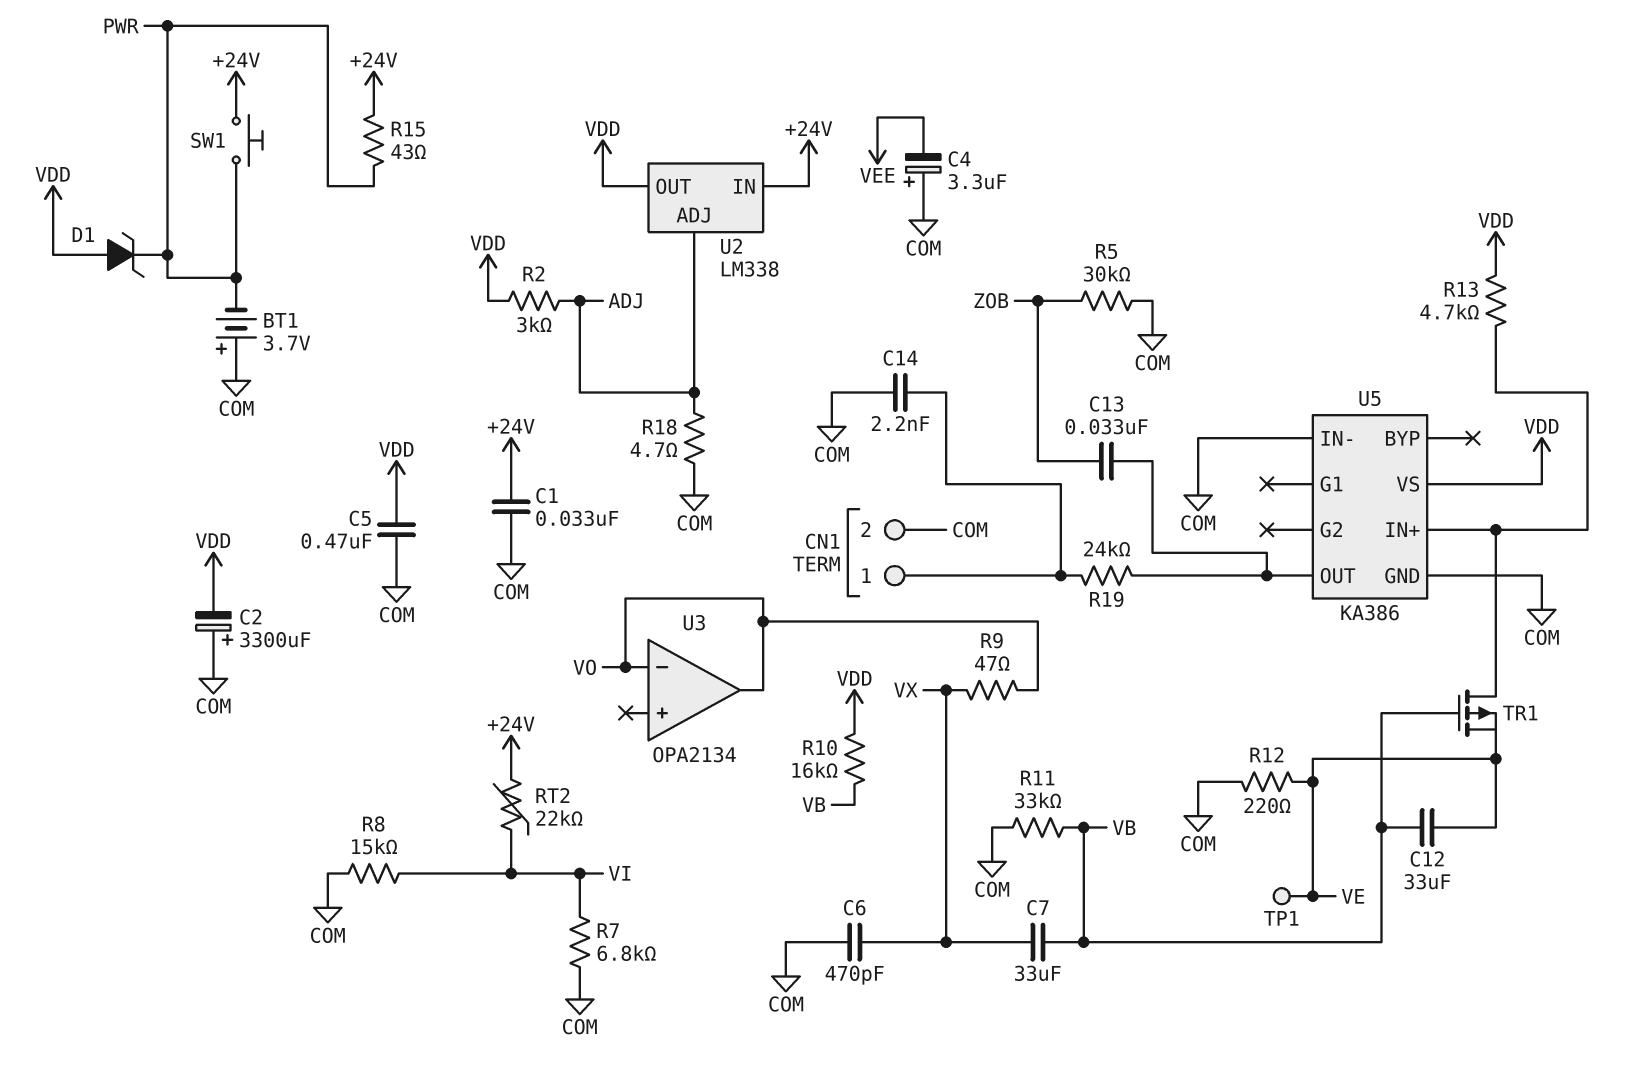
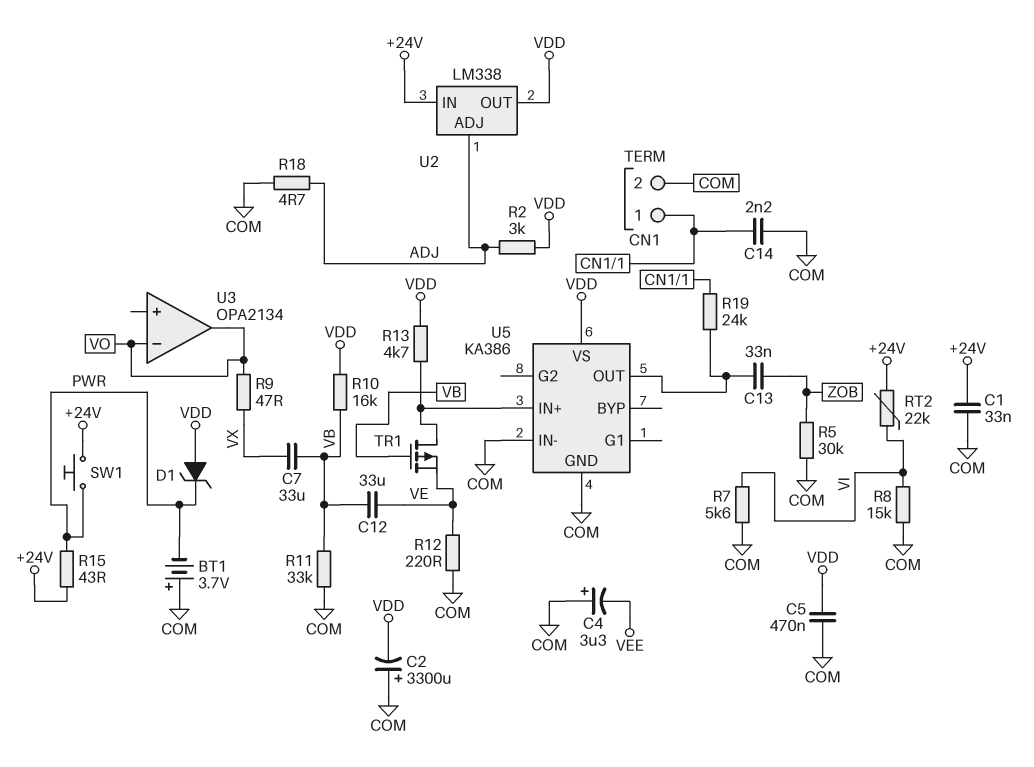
C6: 470pF (COM, VX) -> none
R7: 6.8k (COM, VI) -> 5.6k (COM, VI)
TP1: test point (VE) -> none

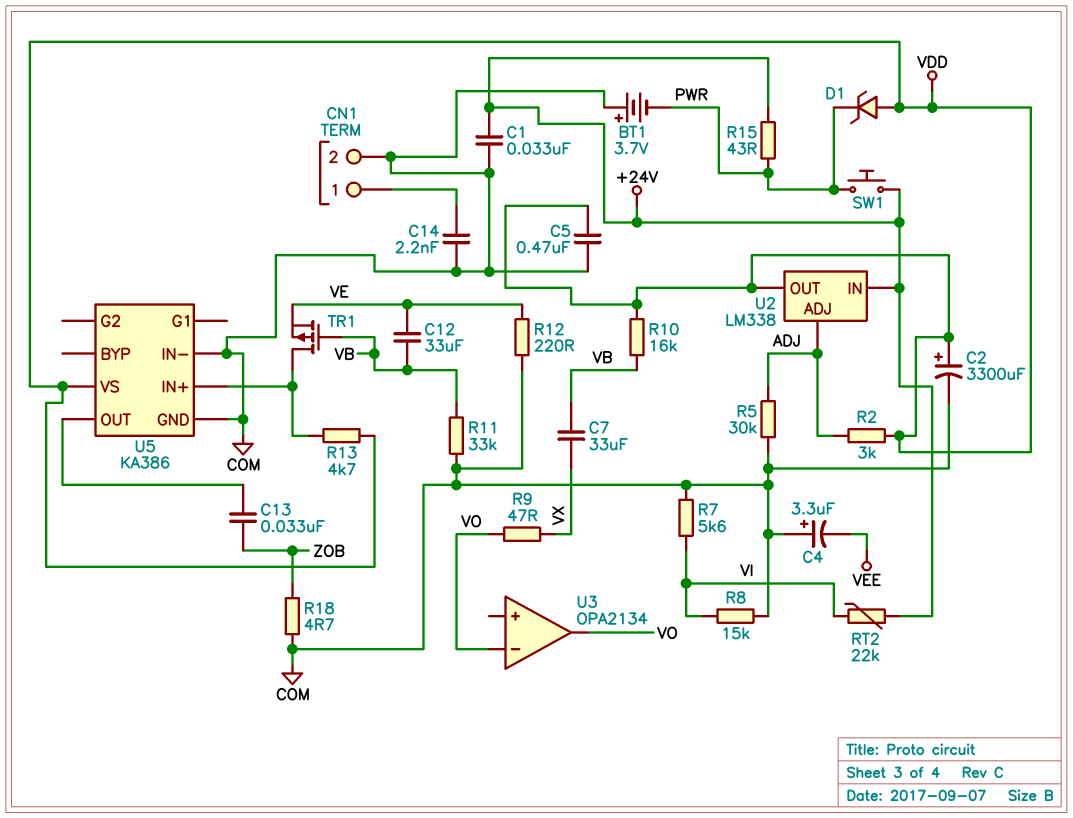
C2: 3300uF (plus COM, minus VDD) -> 3300uF (plus VDD, minus COM)
R5: 30k (COM, ZOB) -> 30k (ADJ, COM)
R18: 4.7 (ADJ, COM) -> 4.7 (COM, ZOB)
R19: 24k (CN1/1, U5/OUT) -> none

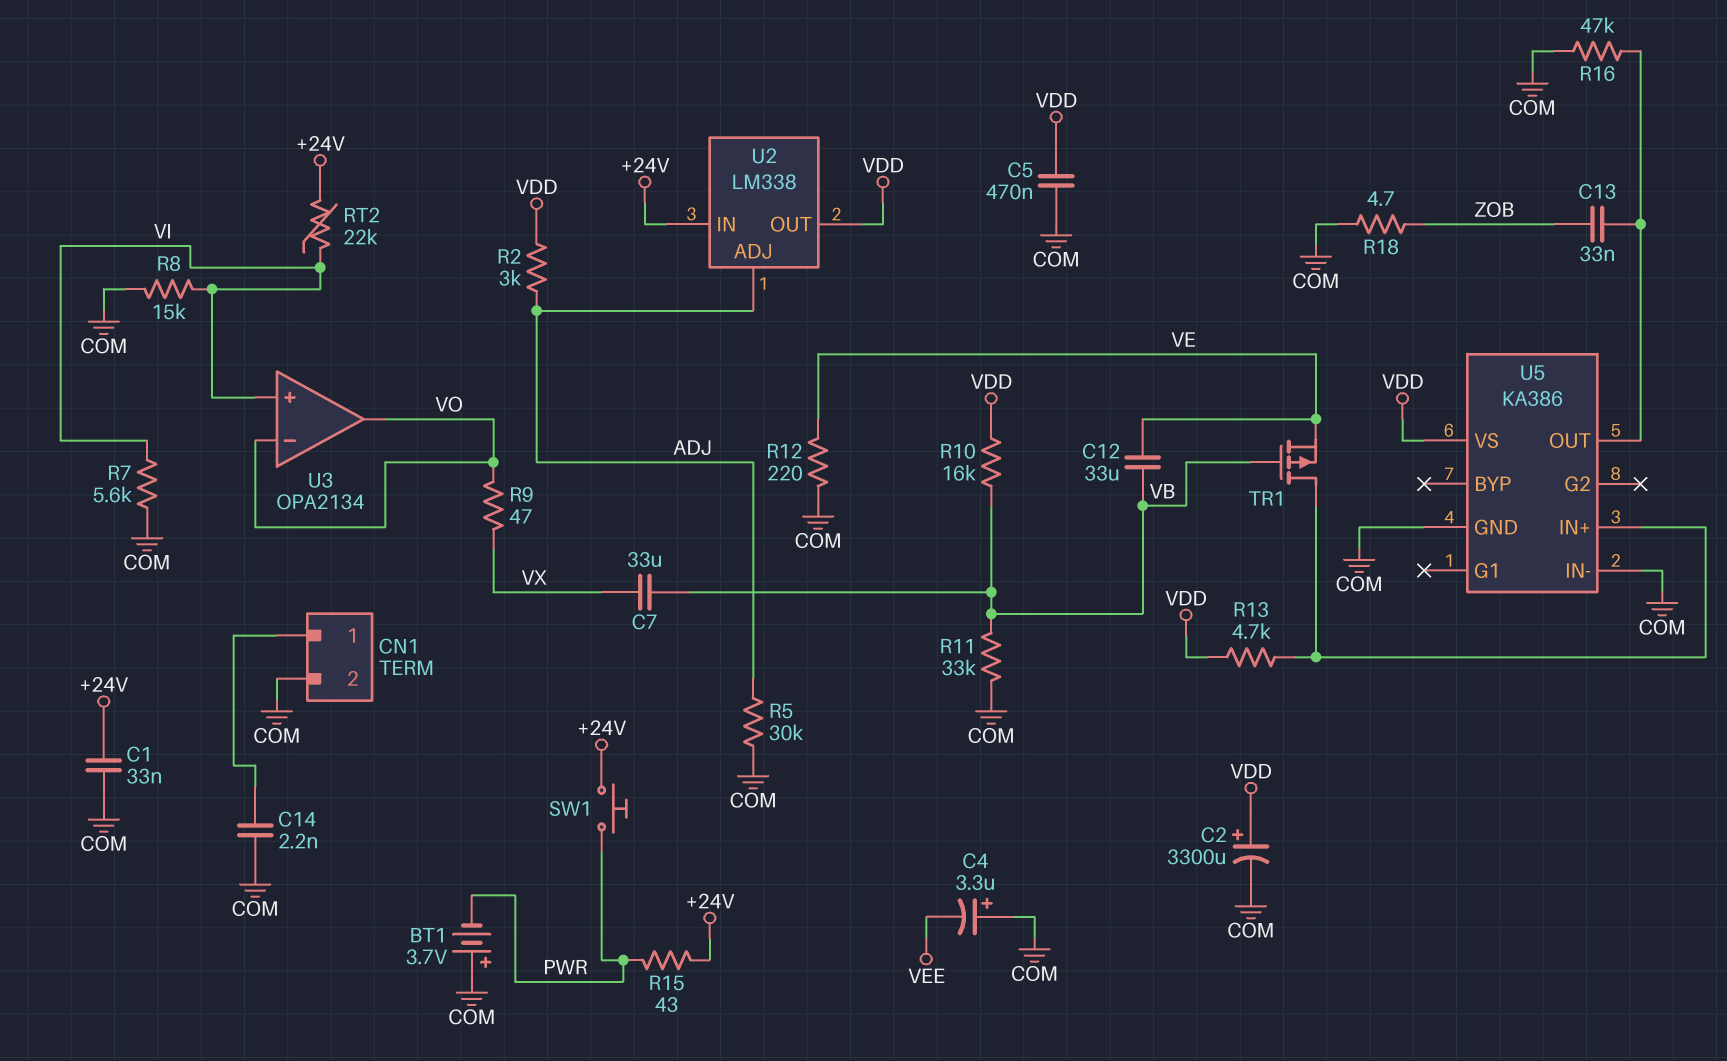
D1: zener (A VDD, K PWR) -> none
R16: none -> 47k (COM, U5/OUT)
U3 pin in+: none -> VI

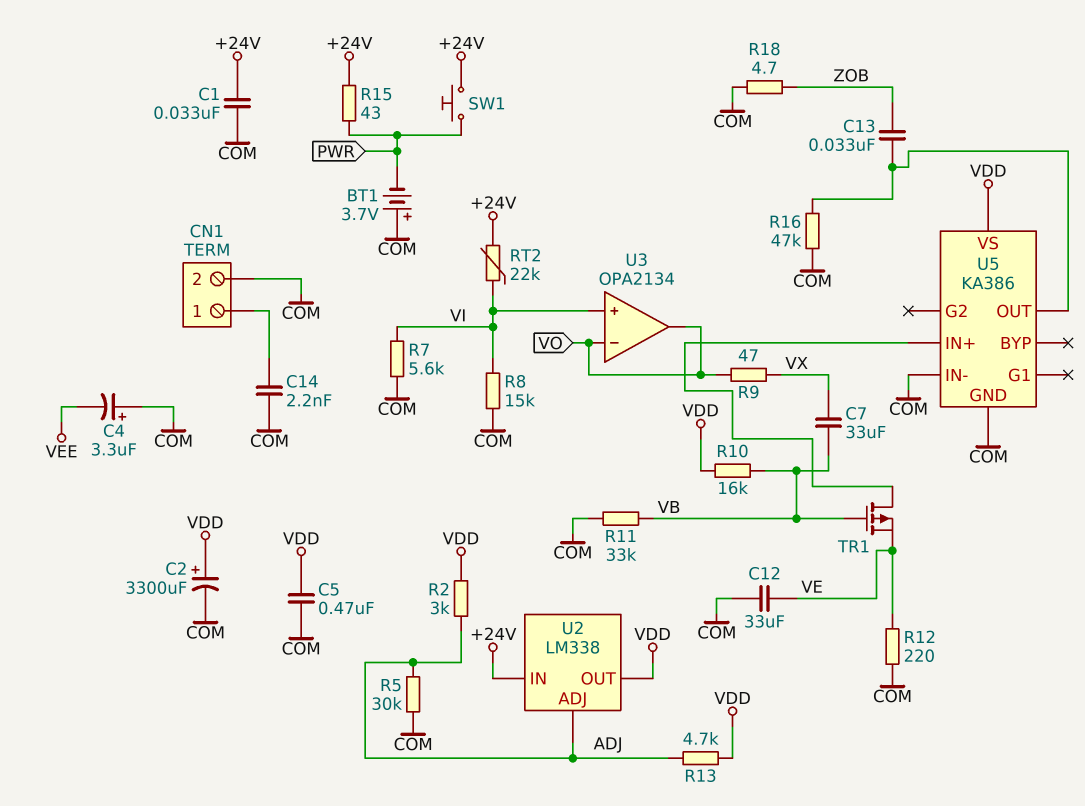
C12: 33uF (VB, VE) -> 33uF (COM, VE)
R13: 4.7k (U5/IN+, VDD) -> 4.7k (ADJ, VDD)

